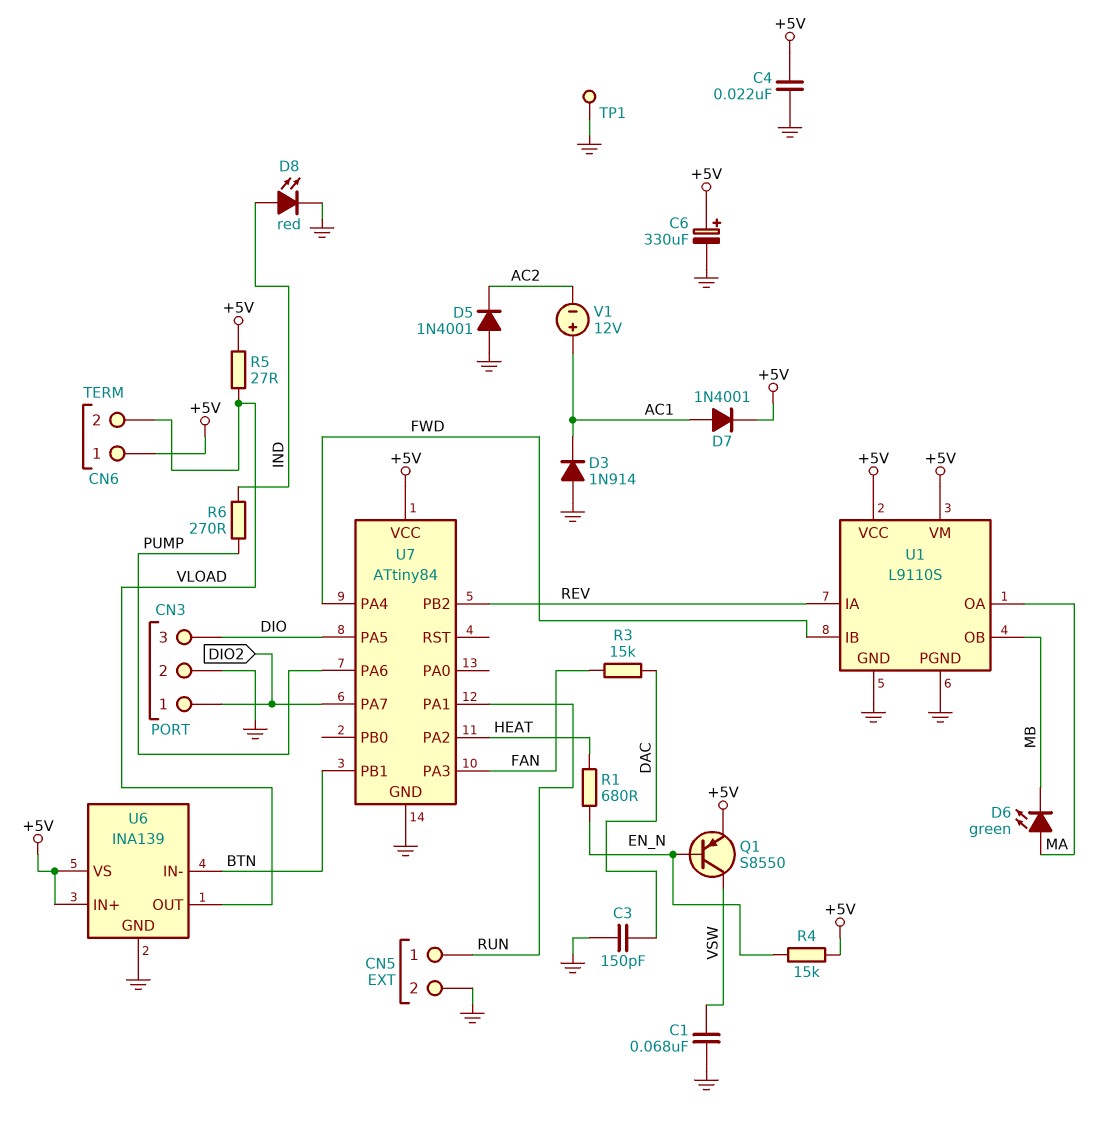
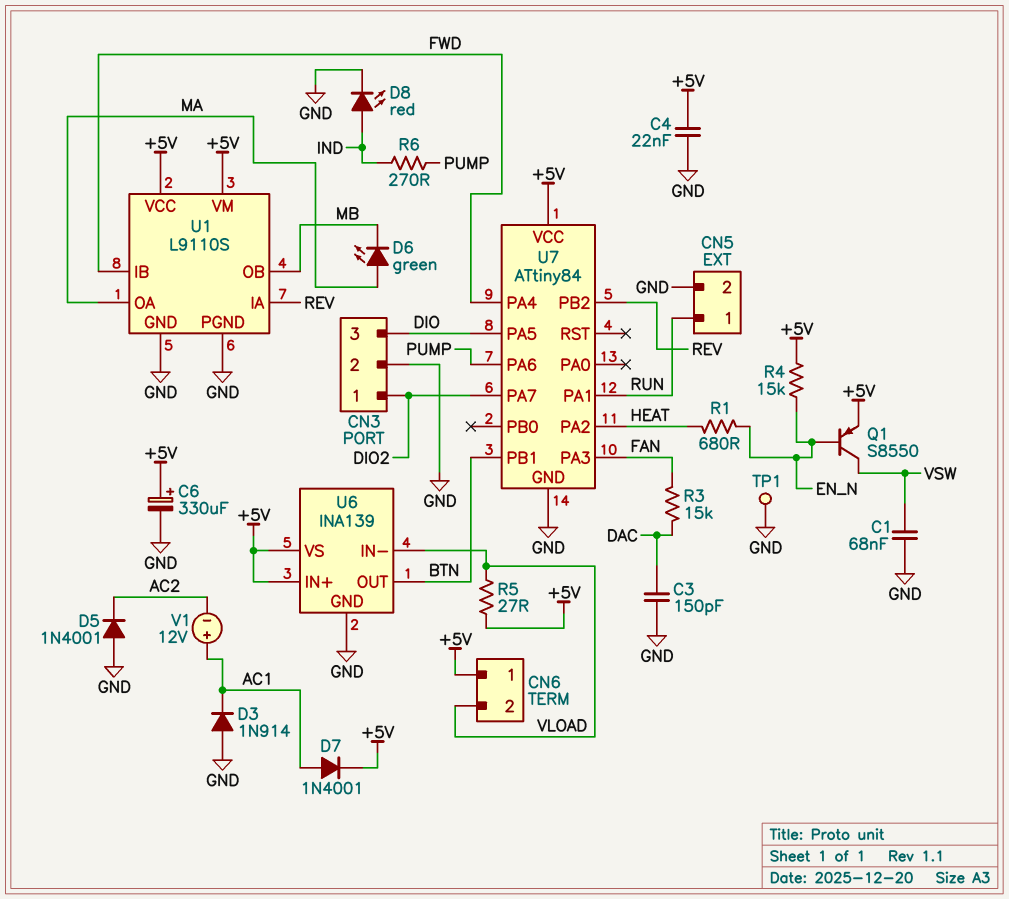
U6 pin IN-: BTN -> VLOAD
U6 pin OUT: VLOAD -> BTN

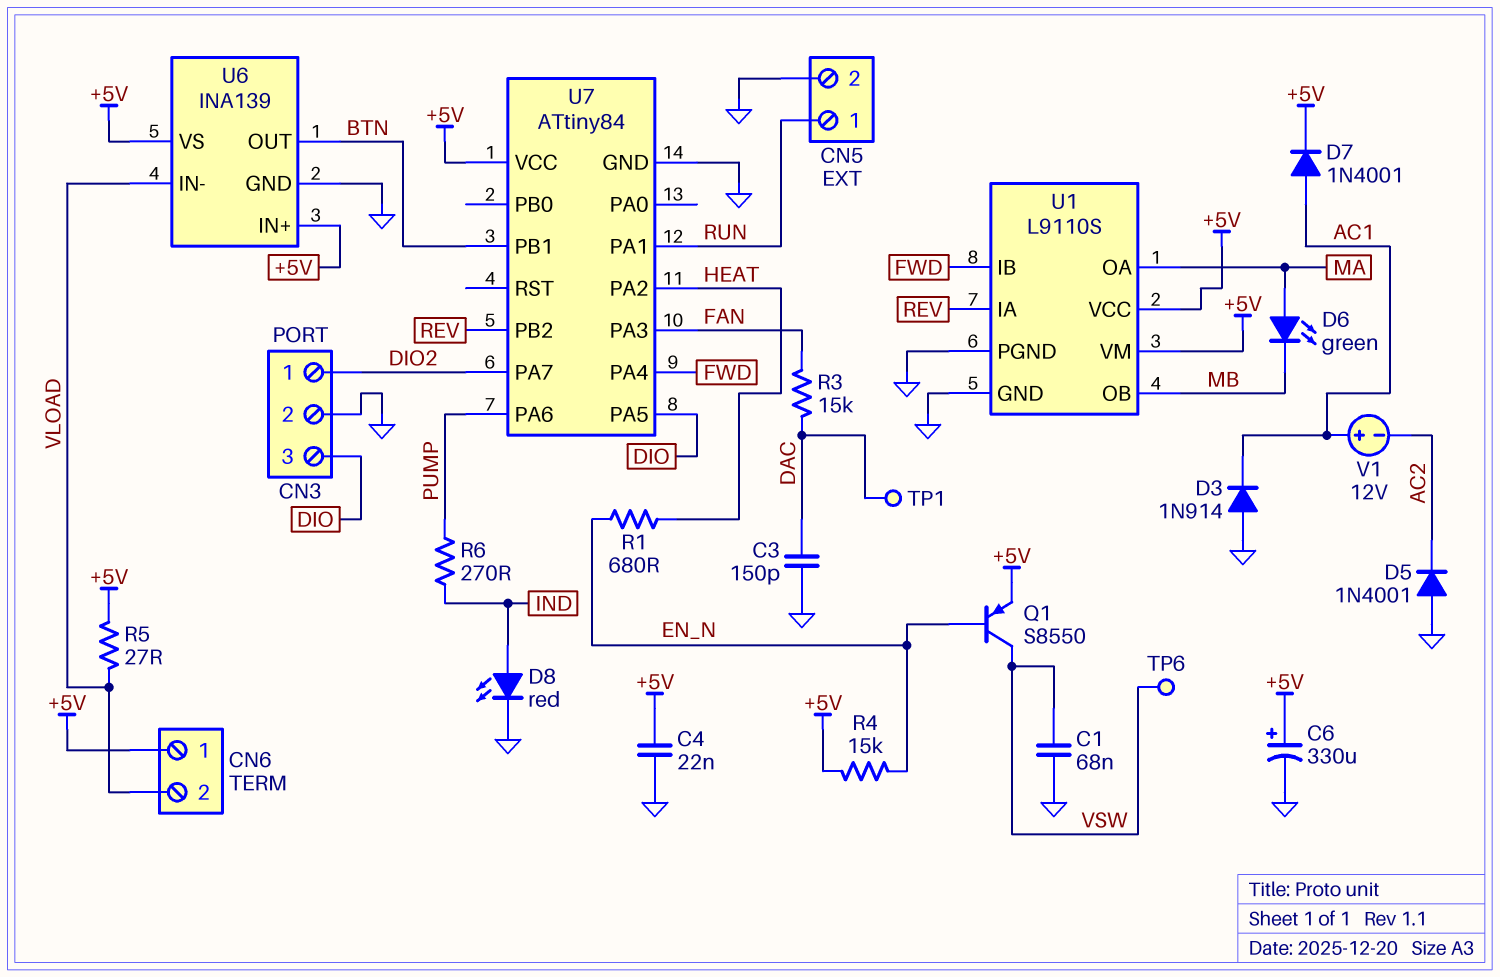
TP1: test point (GND) -> test point (DAC)
TP6: none -> test point (VSW)

